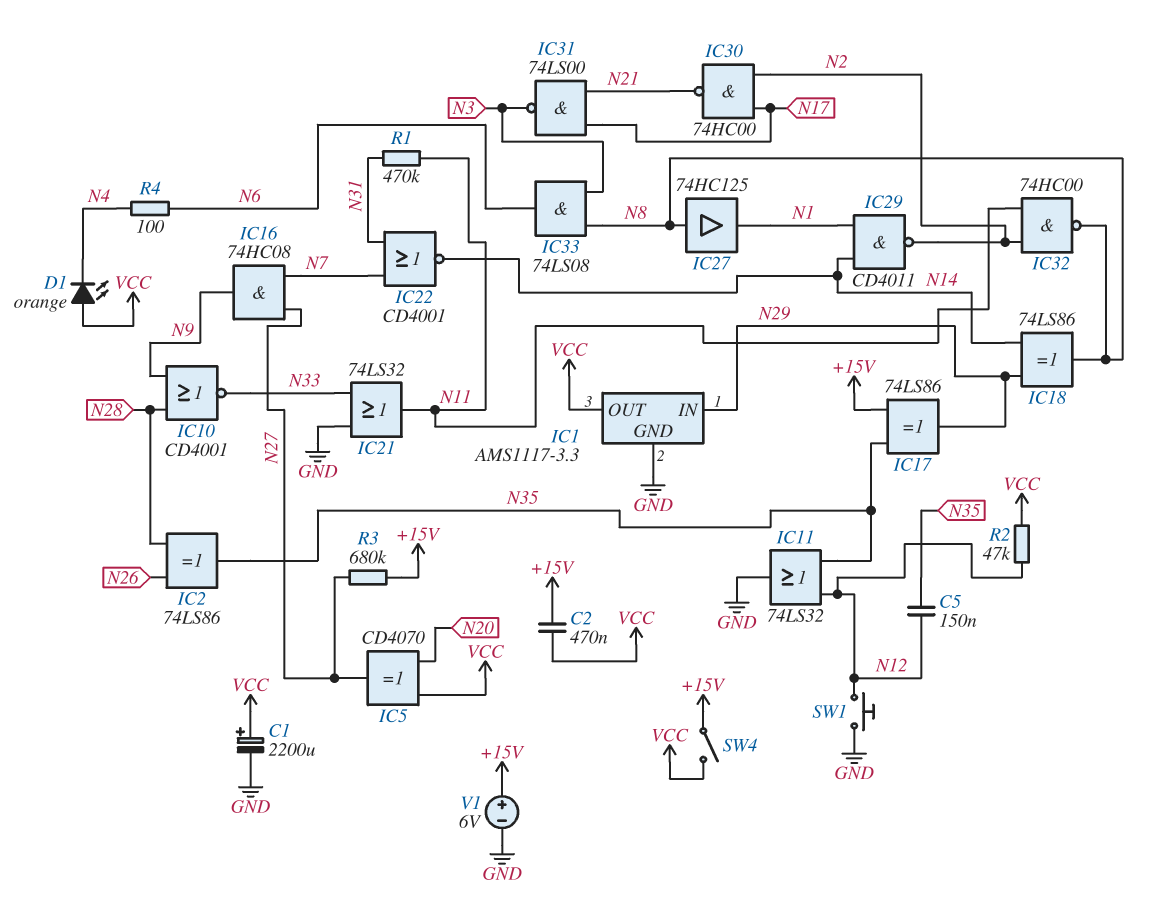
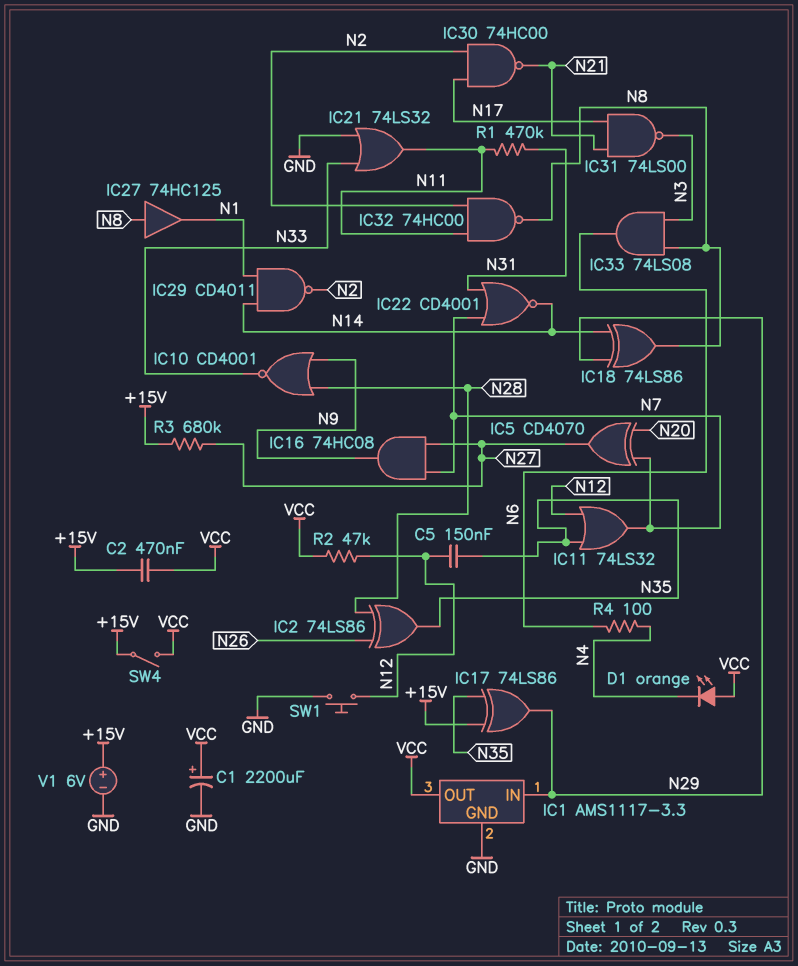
IC5: XOR CD4070 (in N20, in VCC, out N27) -> XOR CD4070 (in N7, in N20, out N27)
IC11: OR 74LS32 (in N12, in N35, out GND) -> OR 74LS32 (in N12, in N35, out N7)

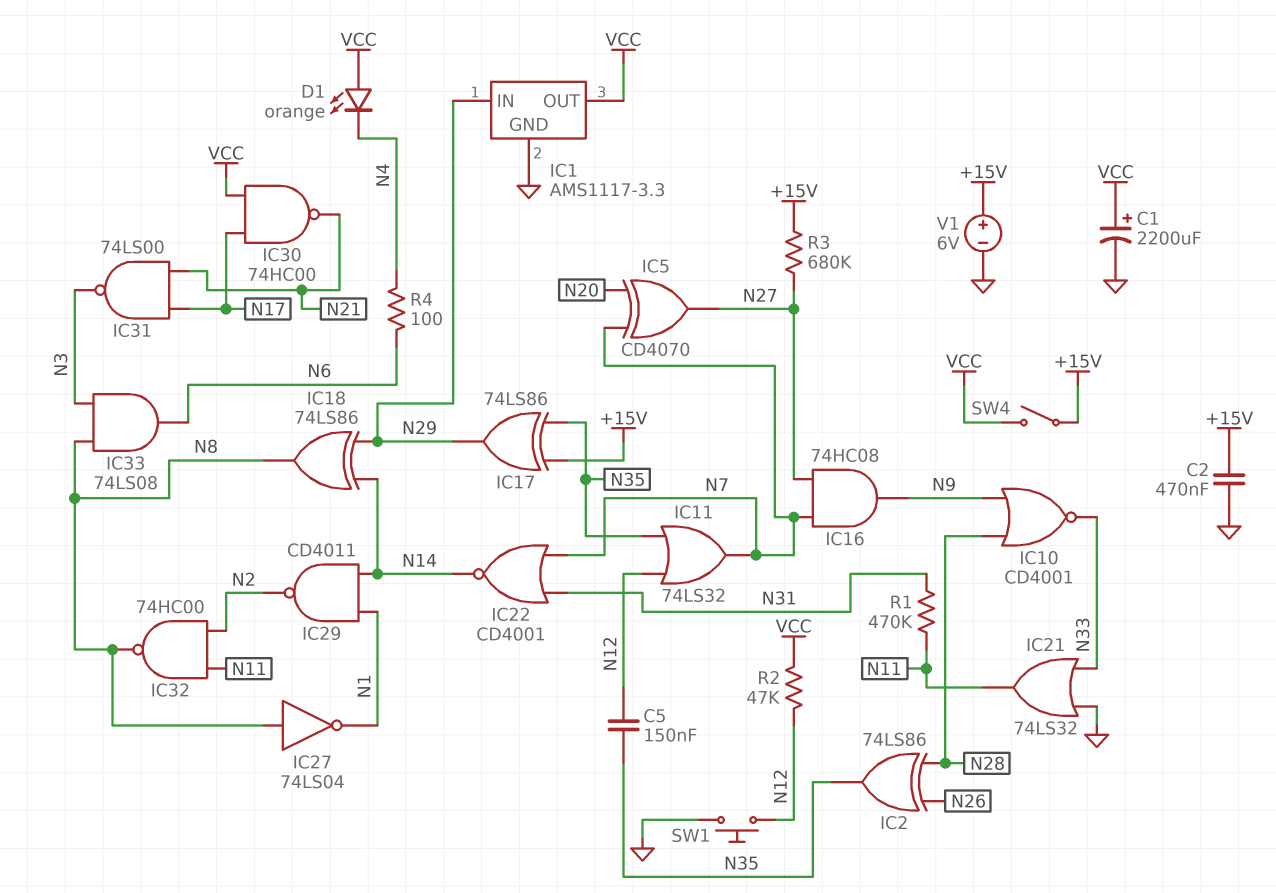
C2: 470nF (+15V, VCC) -> 470nF (+15V, GND)
IC27: buffer 74HC125 (in N8, out N1) -> NOT 74LS04 (in N8, out N1)
IC30: NAND 74HC00 (in N2, in N17, out N21) -> NAND 74HC00 (in N17, in VCC, out N21)

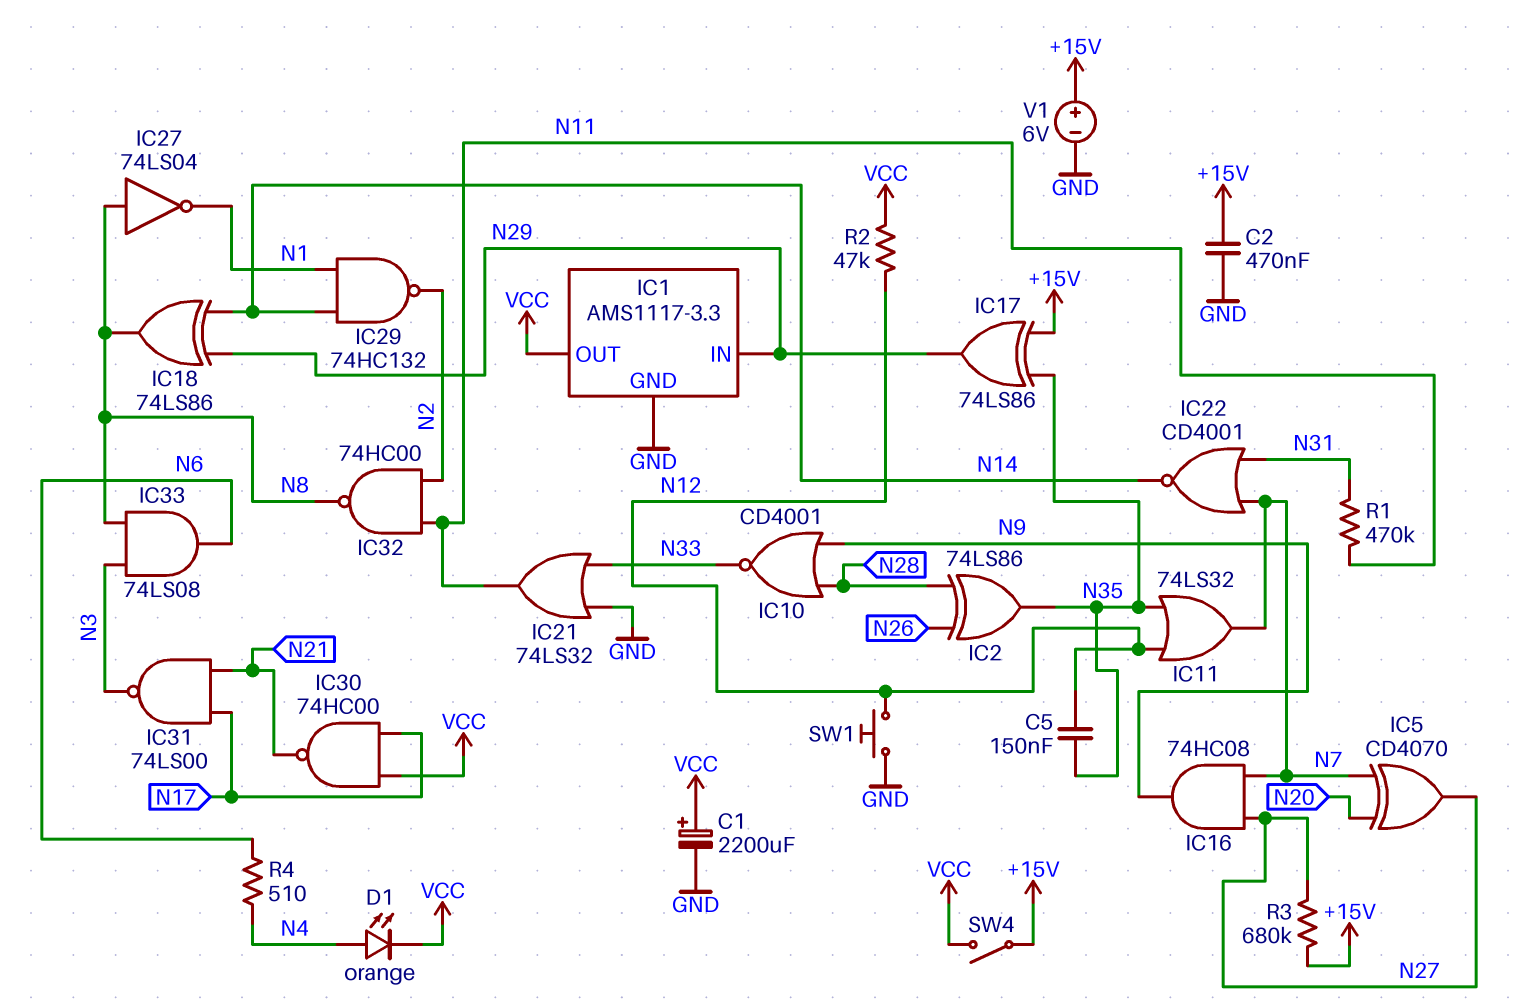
D1: LED orange (A VCC, K N4) -> LED orange (A N4, K VCC)
IC29: NAND CD4011 (in N1, in N14, out N2) -> NAND 74HC132 (in N1, in N14, out N2)
R4: 100 (N4, N6) -> 510 (N4, N6)

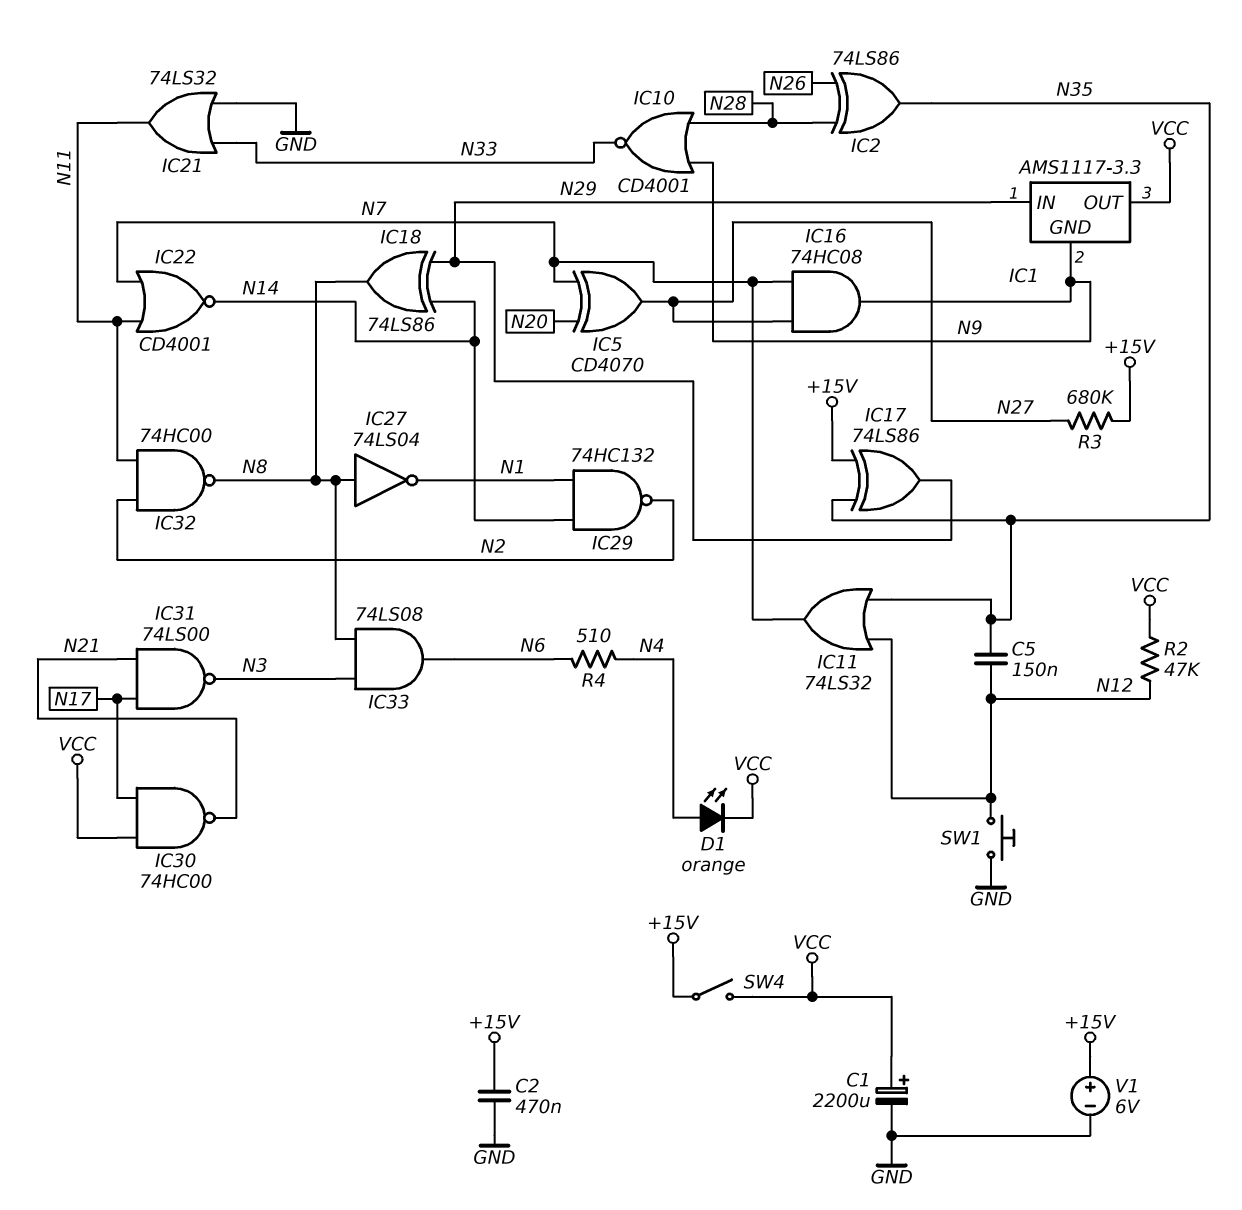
IC1 pin GND: GND -> N9
IC22: NOR CD4001 (in N7, in N31, out N14) -> NOR CD4001 (in N7, in N11, out N14)
R1: 470k (N11, N31) -> none

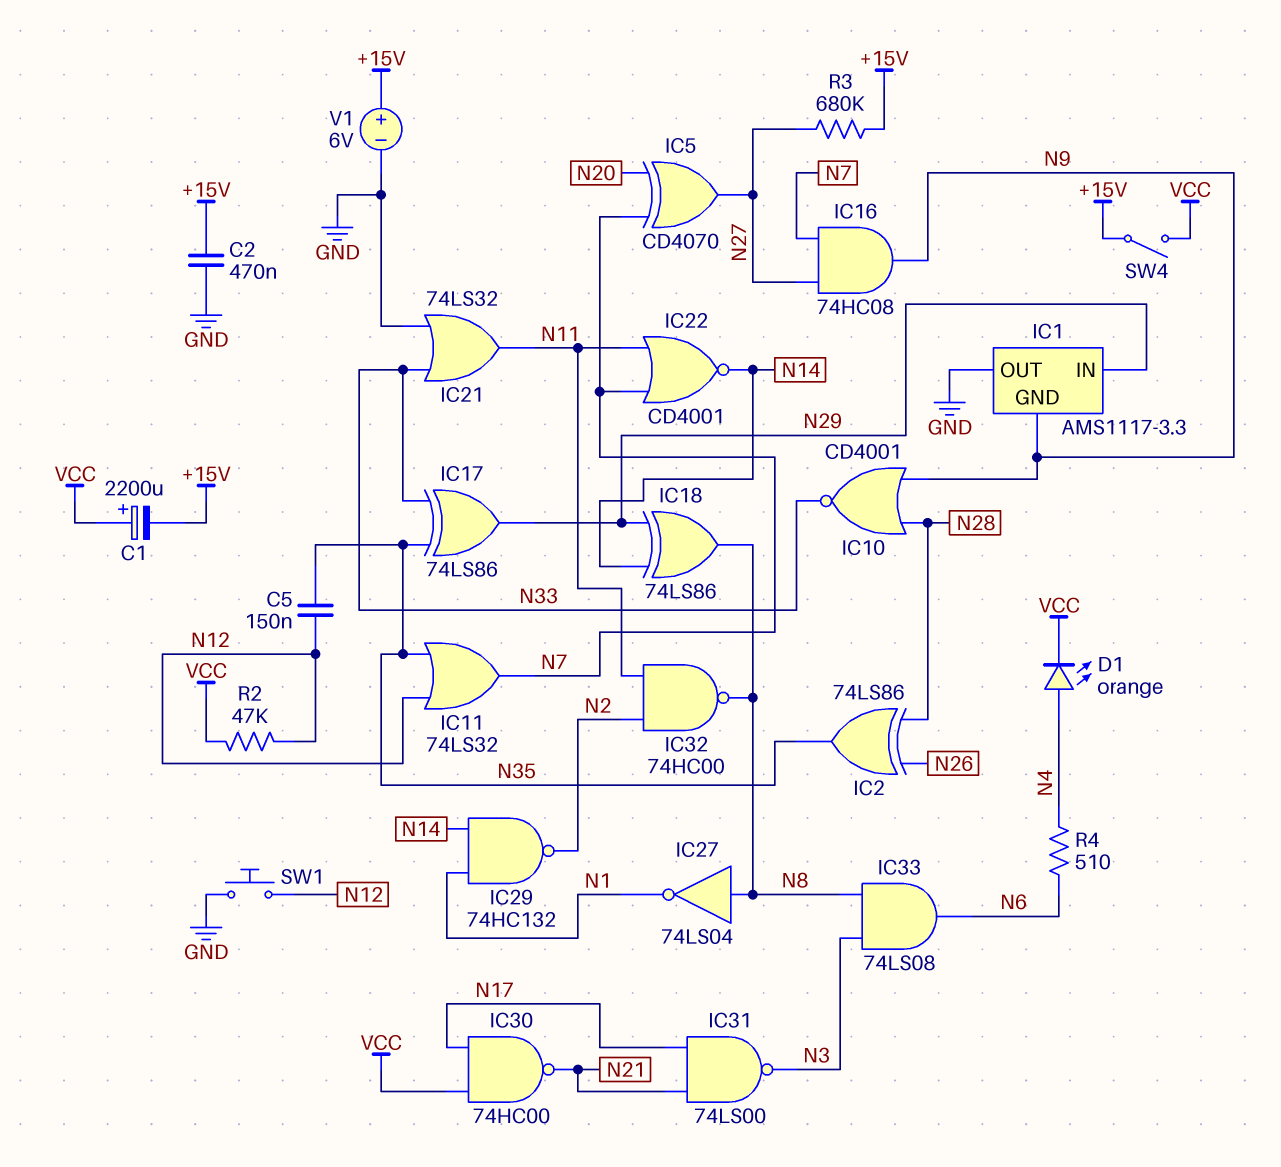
C1: 2200uF (plus VCC, minus GND) -> 2200uF (plus VCC, minus +15V)
IC1 pin OUT: VCC -> GND
IC17: XOR 74LS86 (in +15V, in N35, out N29) -> XOR 74LS86 (in N33, in N35, out N29)

